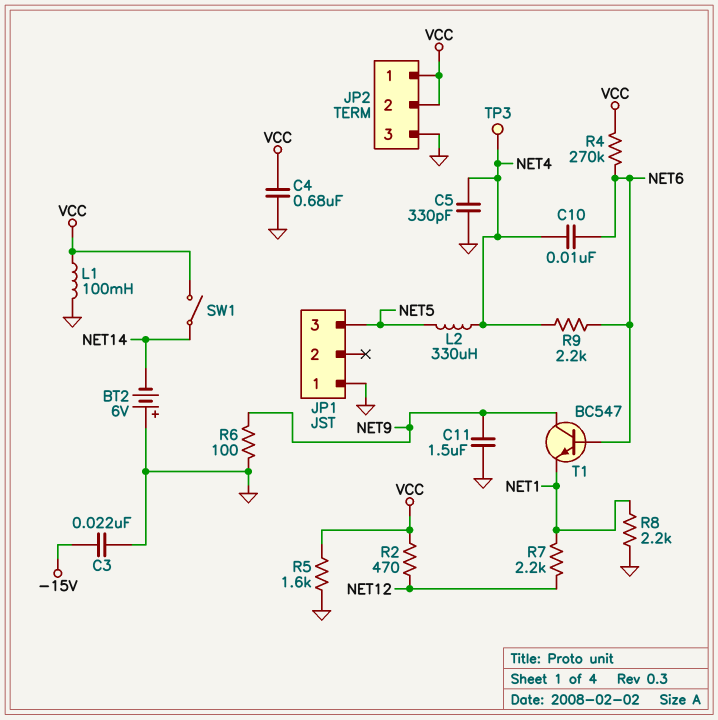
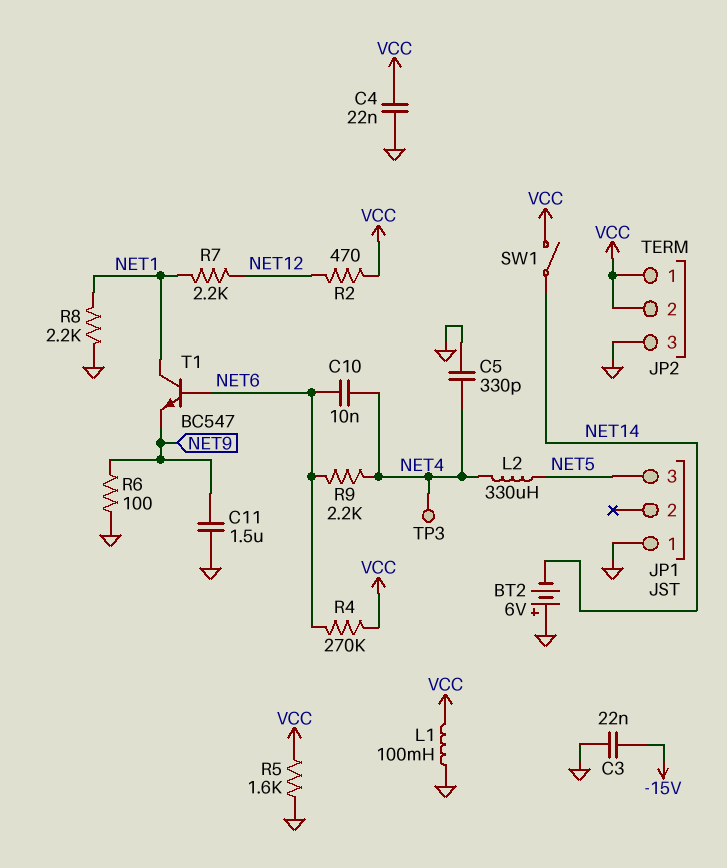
C4: 680nF (GND, VCC) -> 22nF (GND, VCC)
T1: NPN BC547 (B NET6, C NET9, E NET1) -> NPN BC547 (B NET6, C NET1, E NET9)

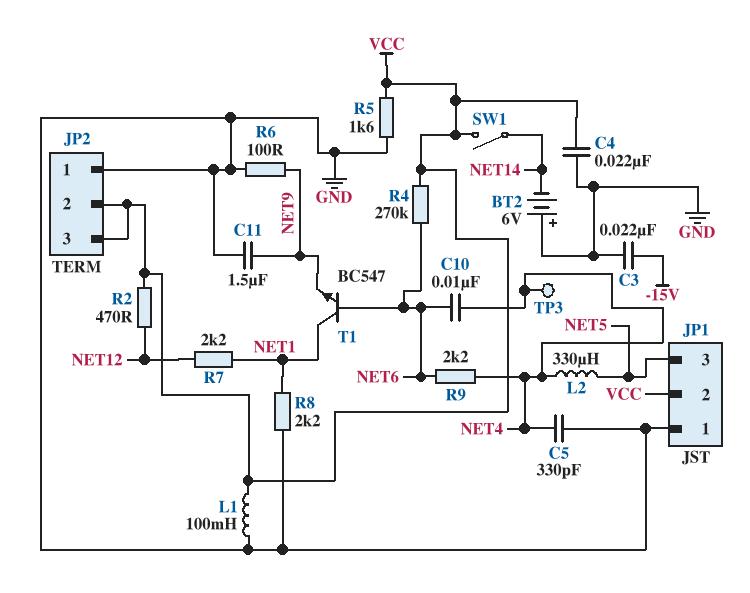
JP1 pin 2: none -> VCC
JP2 pin 1: VCC -> GND
JP2 pin 3: GND -> VCC

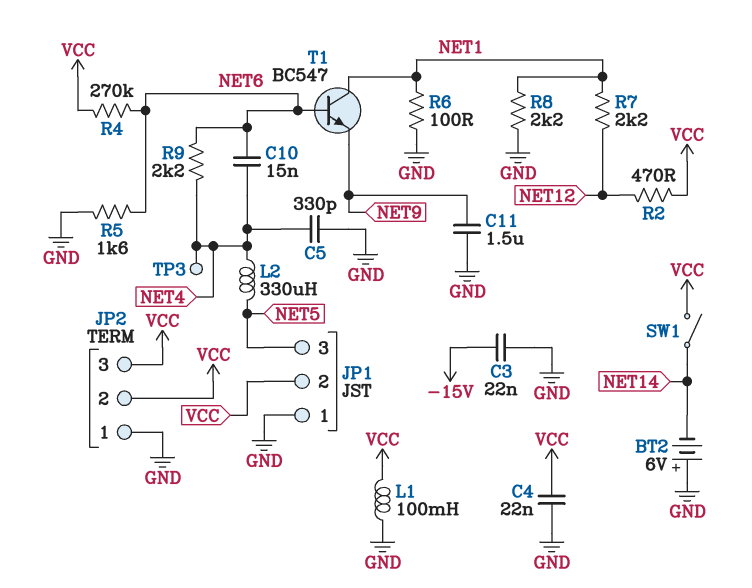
C10: 10nF (NET4, NET6) -> 15nF (NET4, NET6)
R5: 1.6k (GND, VCC) -> 1.6k (GND, NET6)
R6: 100 (GND, NET9) -> 100 (GND, NET1)

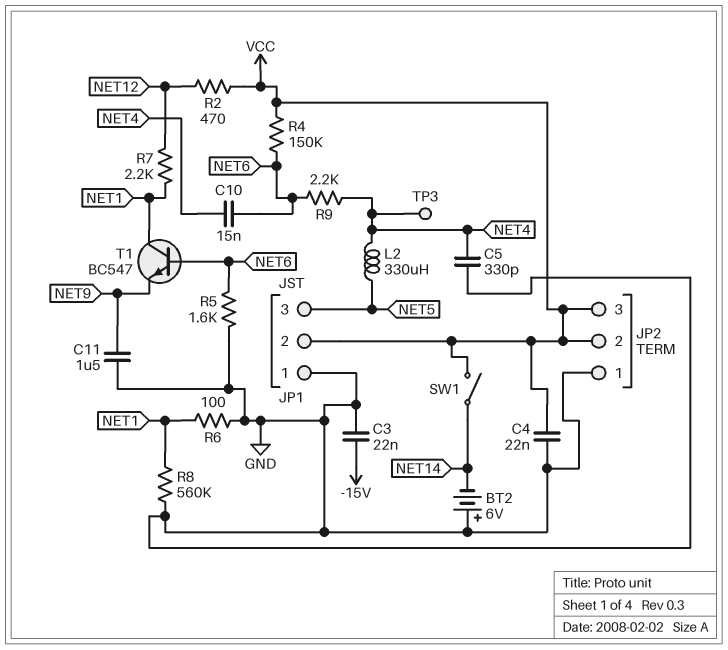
L1: 100mH (GND, VCC) -> none
R4: 270k (NET6, VCC) -> 150k (NET6, VCC)
R8: 2.2k (GND, NET1) -> 560k (GND, NET1)

